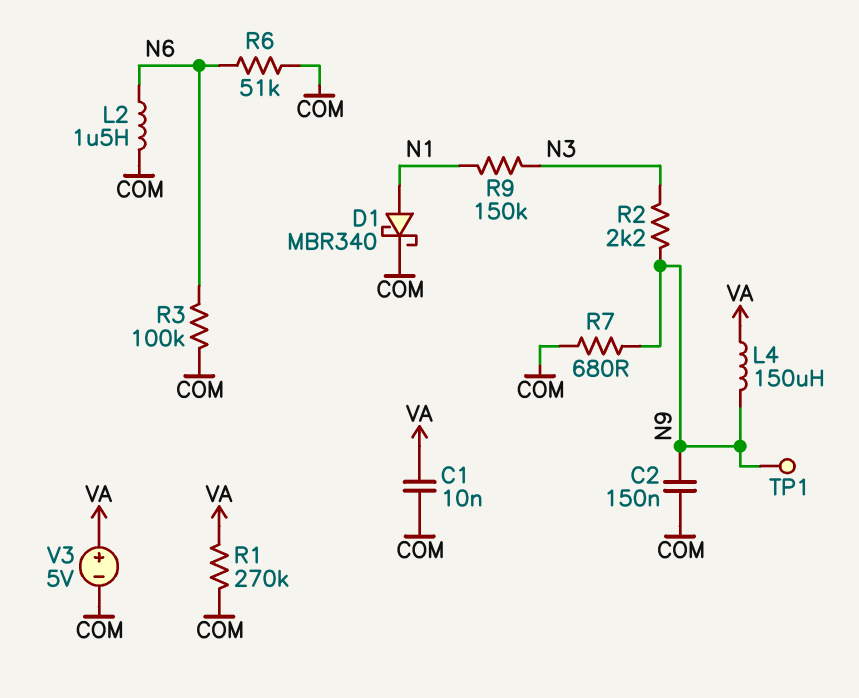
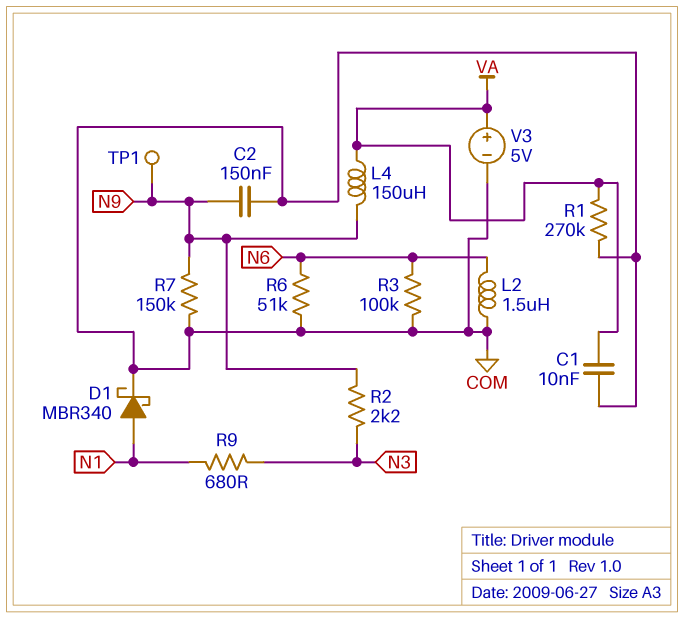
R7: 680 (COM, N9) -> 150k (COM, N9)
R9: 150k (N1, N3) -> 680 (N1, N3)

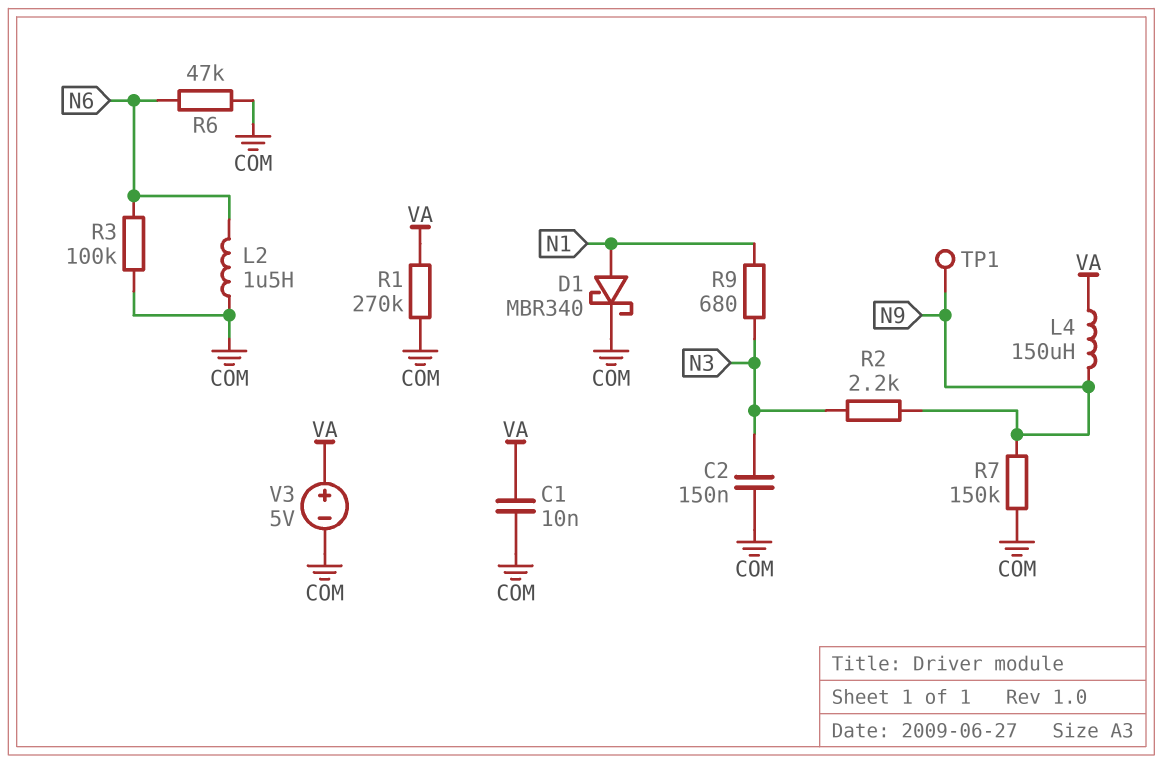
C2: 150nF (COM, N9) -> 150nF (COM, N3)
R6: 51k (COM, N6) -> 47k (COM, N6)

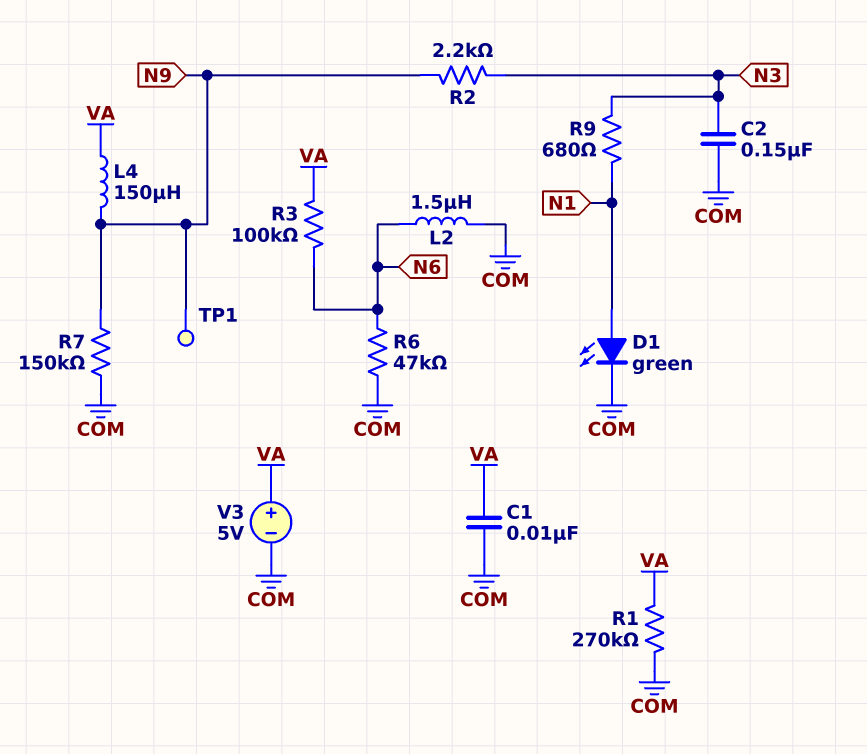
D1: schottky MBR340 (A N1, K COM) -> LED green (A N1, K COM)
R3: 100k (COM, N6) -> 100k (N6, VA)

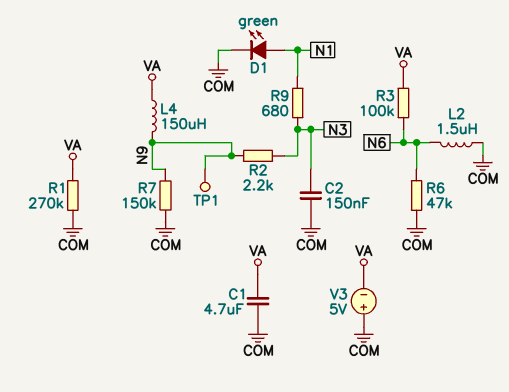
C1: 10nF (COM, VA) -> 4.7uF (COM, VA)
V3: 5V (plus VA, minus COM) -> 5V (plus COM, minus VA)

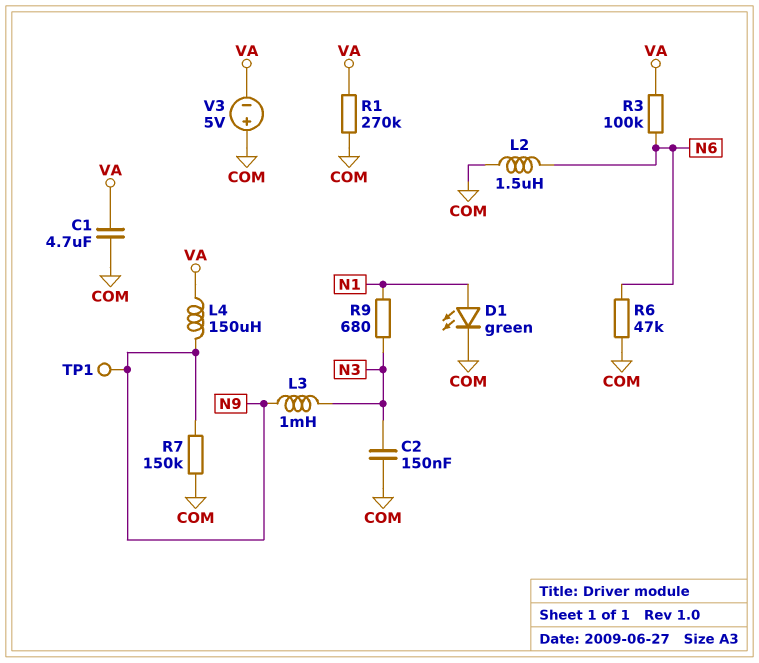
L3: none -> 1mH (N3, N9)
R2: 2.2k (N3, N9) -> none

